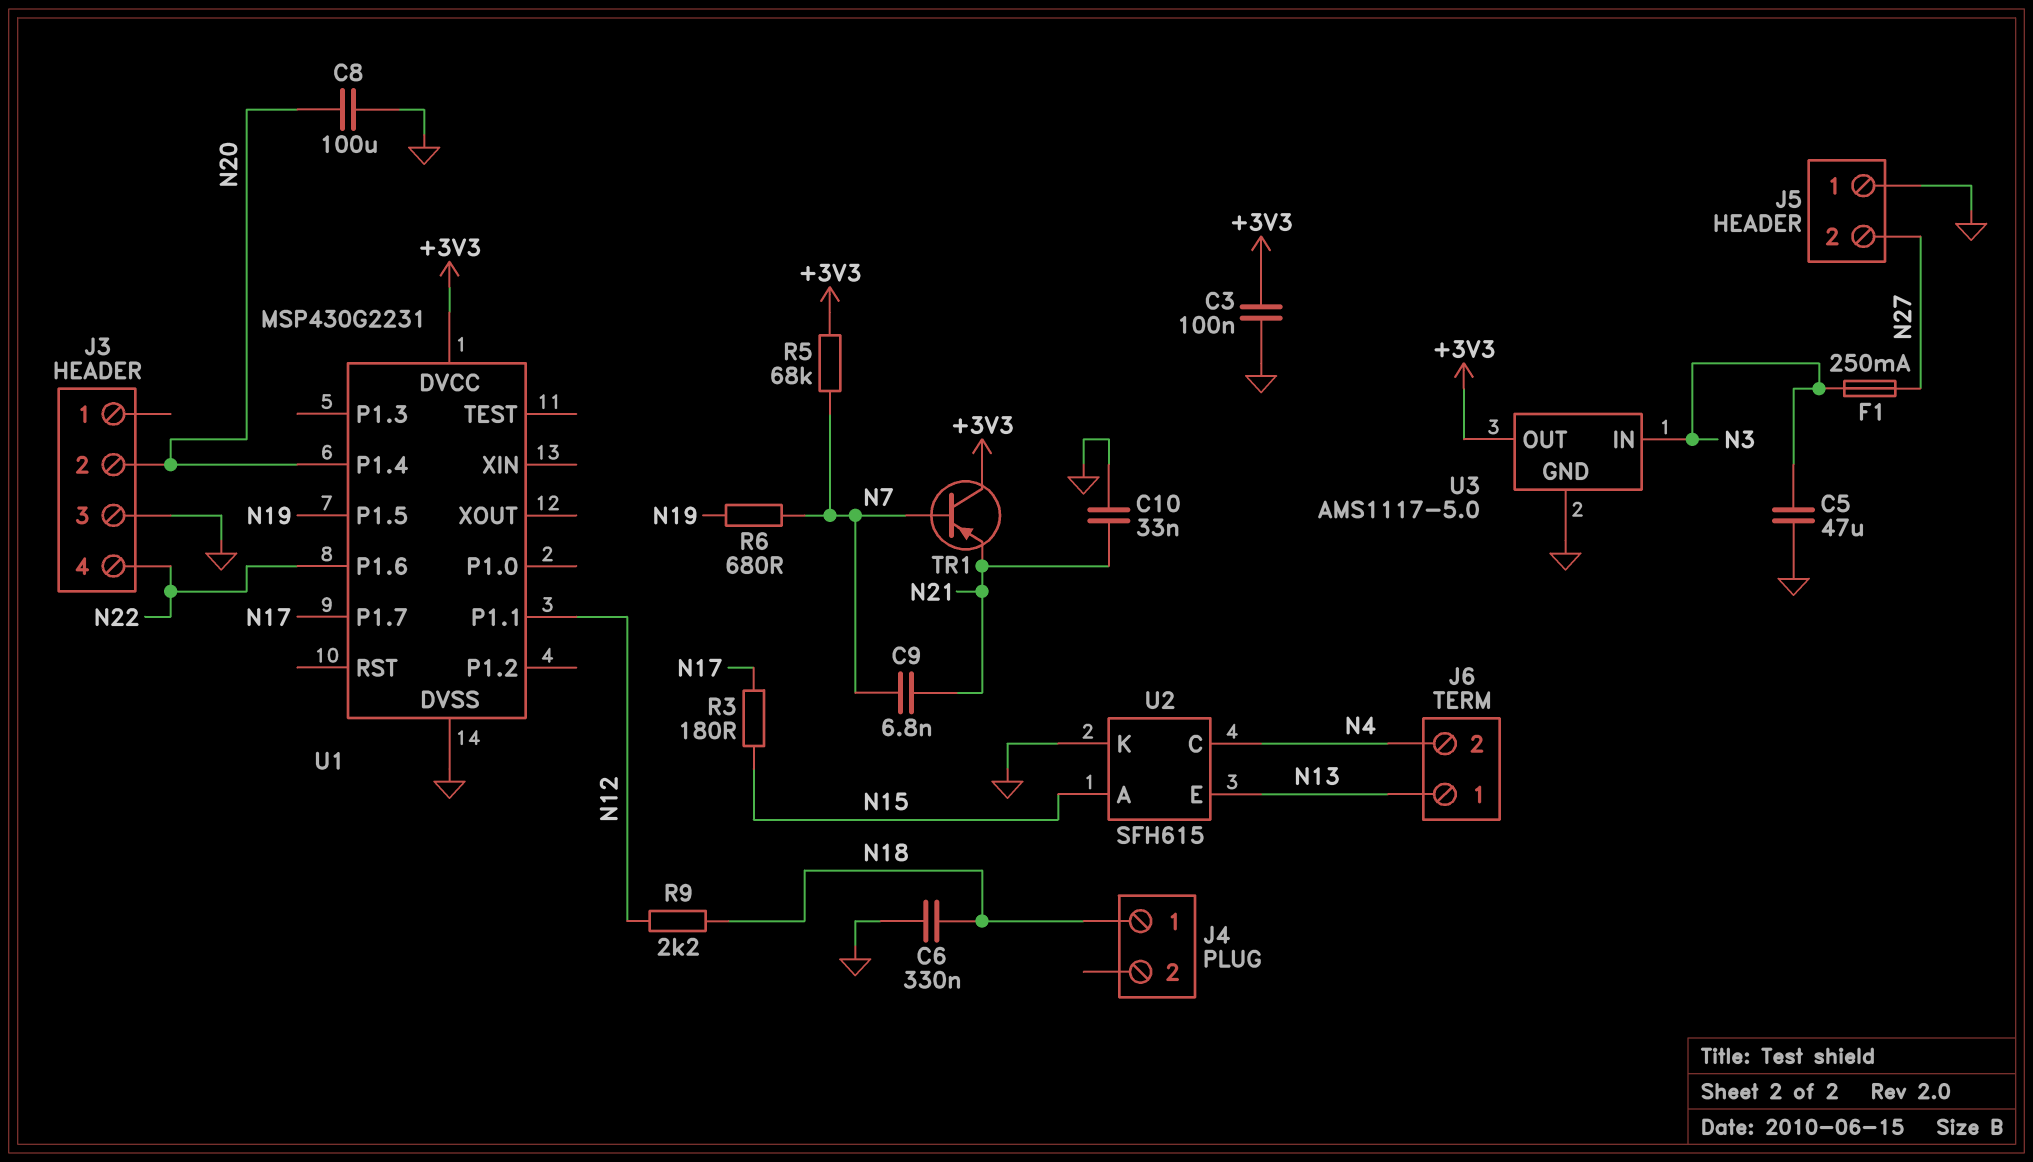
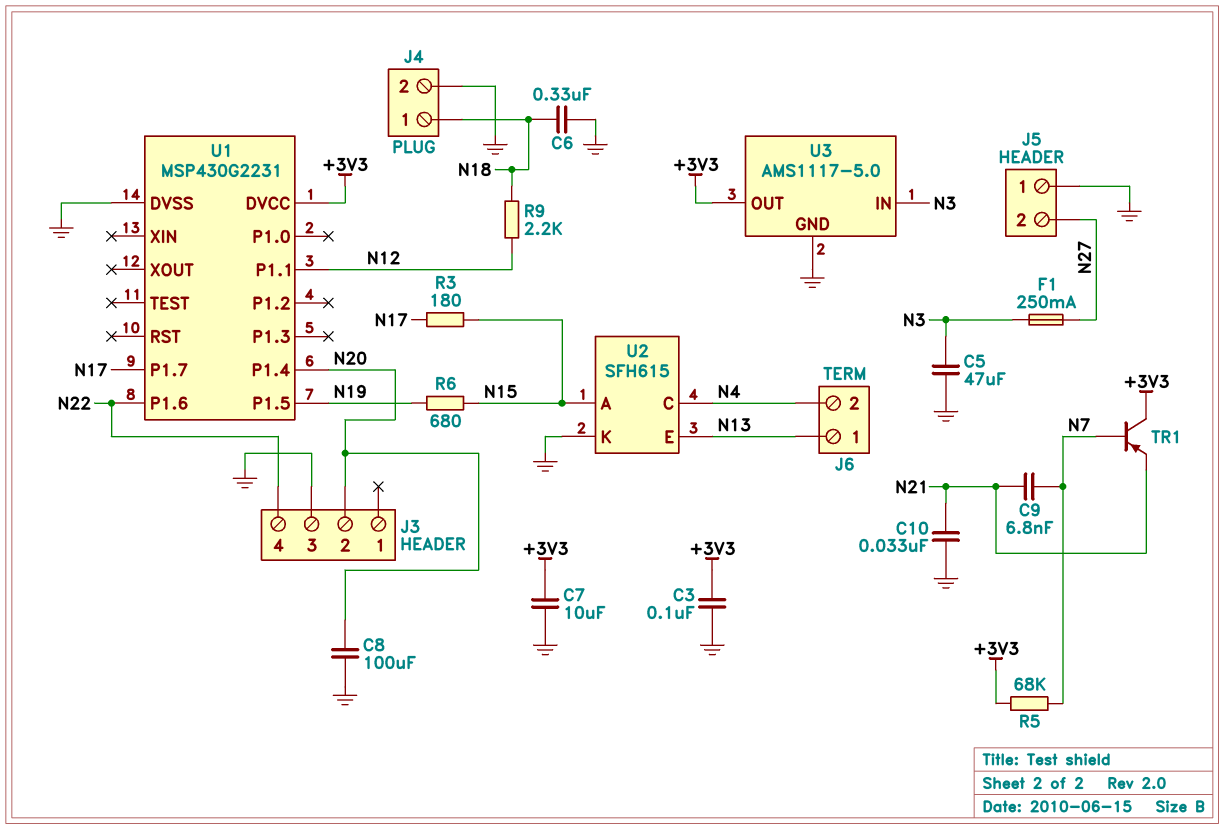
C7: none -> 10uF (+3V3, GND)
J4 pin 2: none -> GND
R6: 680 (N7, N19) -> 680 (N15, N19)

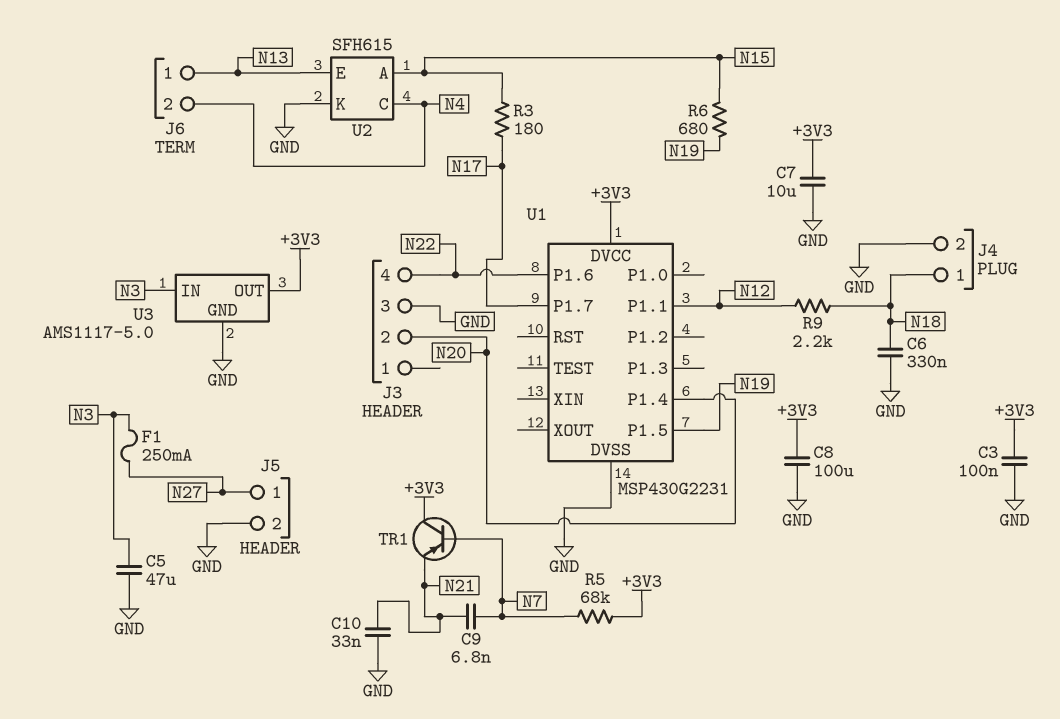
C8: 100uF (GND, N20) -> 100uF (+3V3, GND)
J5 pin 1: GND -> N27
J5 pin 2: N27 -> GND

